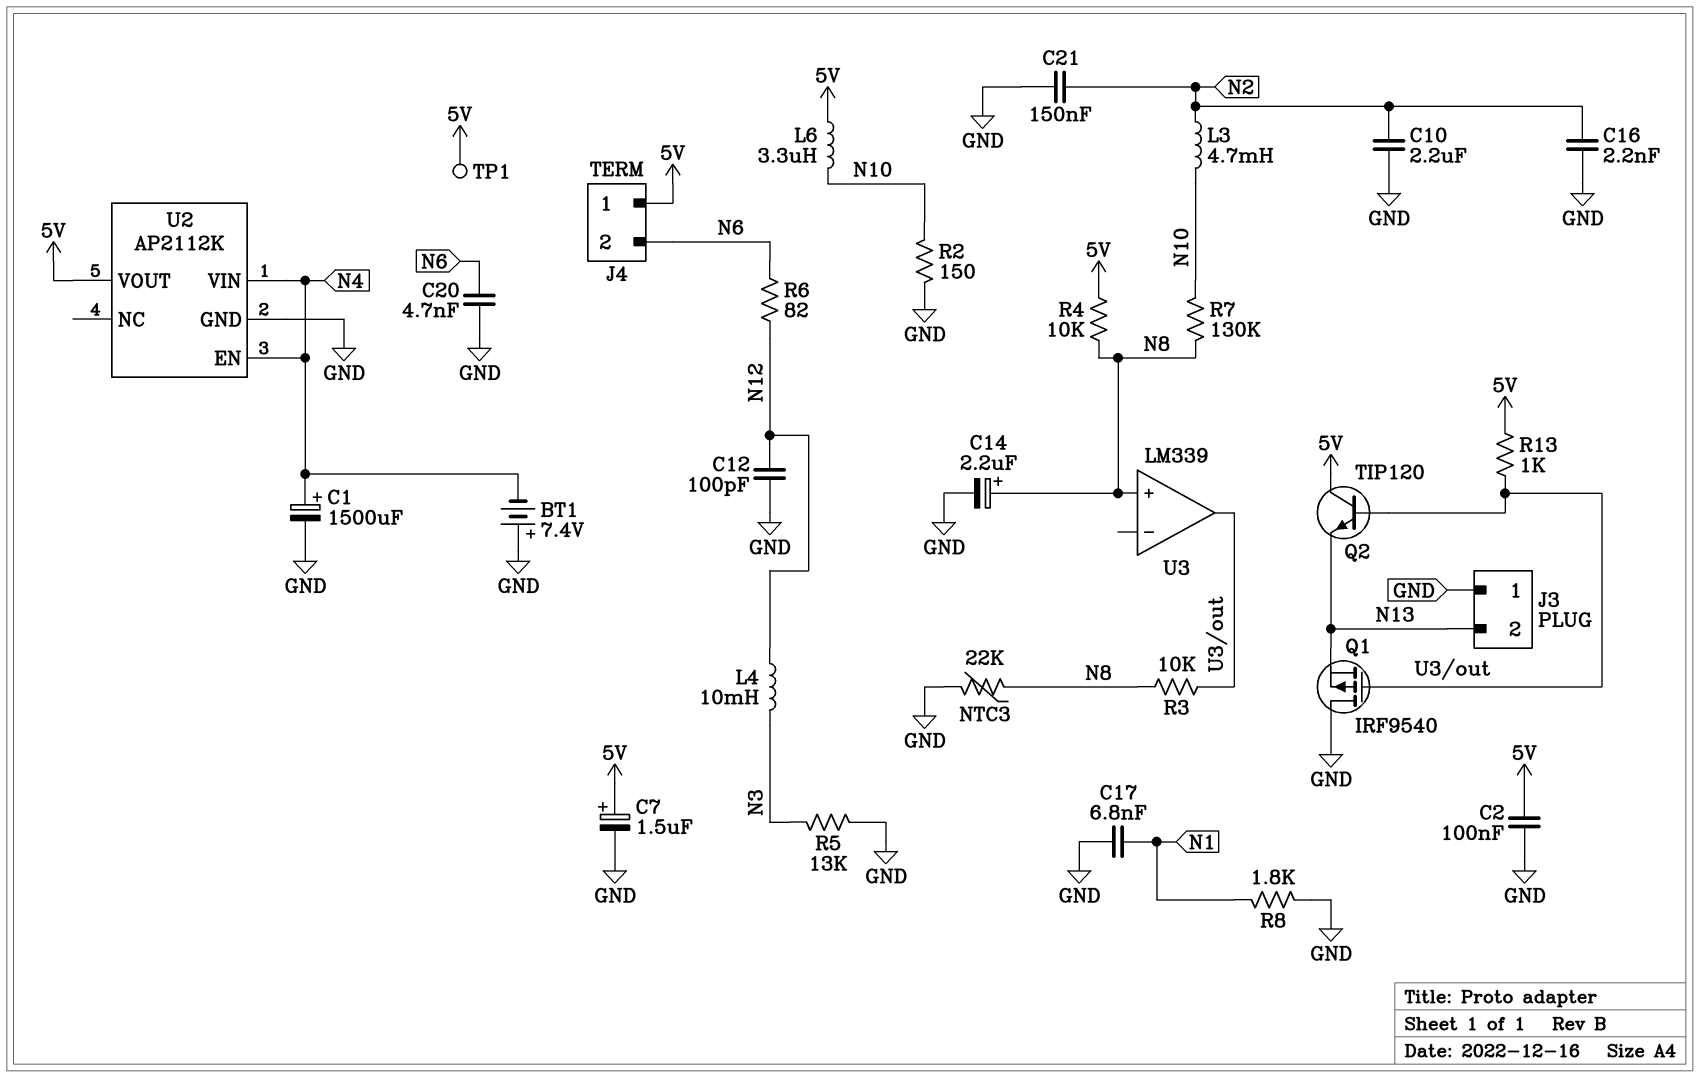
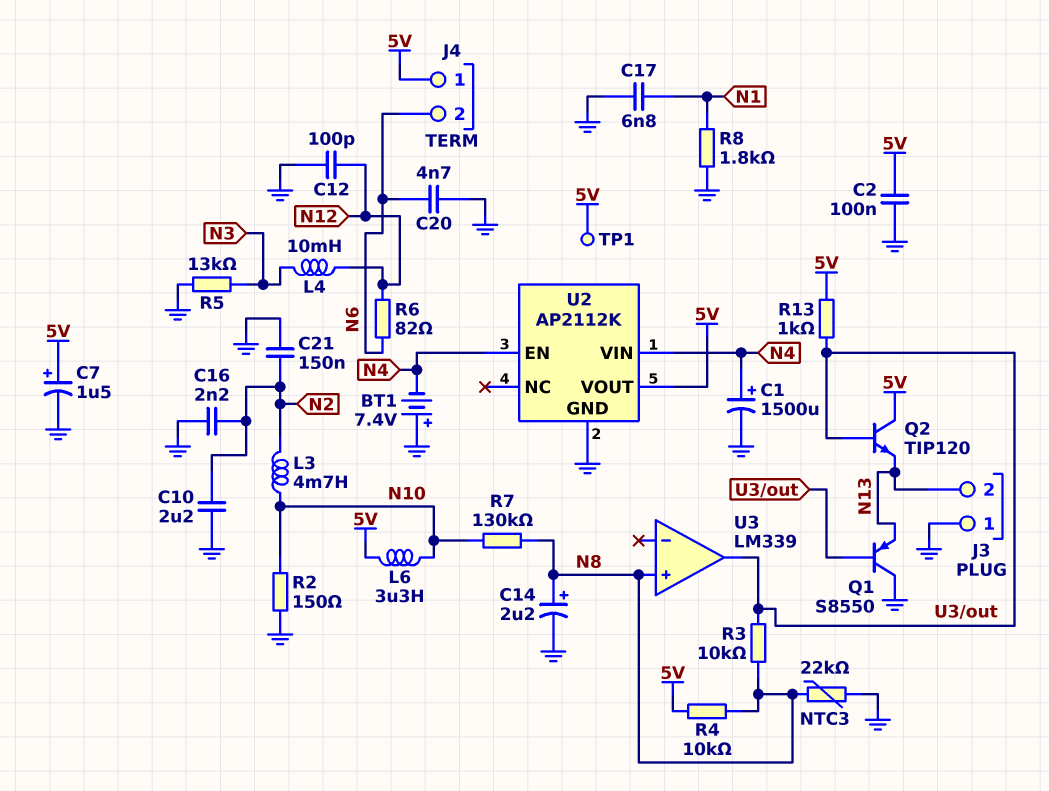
Q1: PMOS IRF9540 (G U3/out, D GND, S N13) -> PNP S8550 (B U3/out, C GND, E N13)

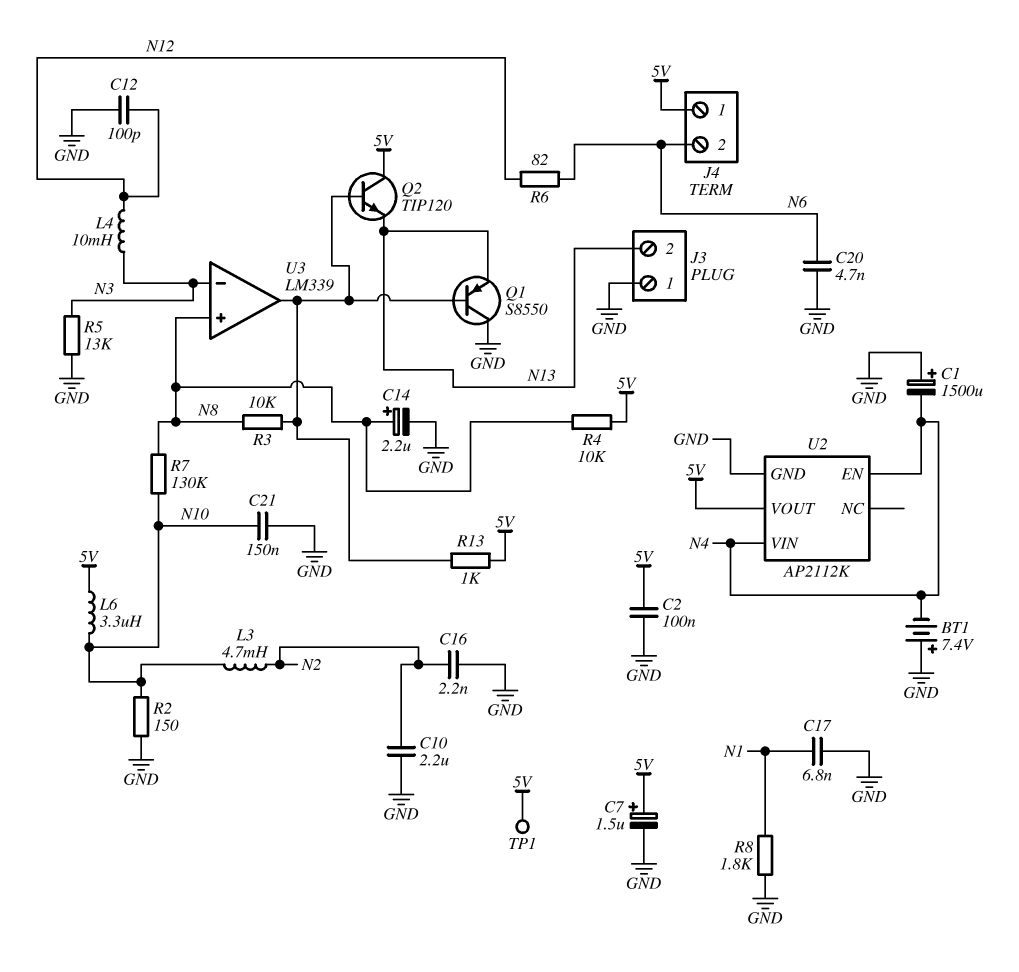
C1: 1500uF (plus N4, minus GND) -> 1500uF (plus GND, minus N4)
C21: 150nF (GND, N2) -> 150nF (GND, N10)
NTC3: 22k (GND, N8) -> none
U3 pin in-: none -> N3

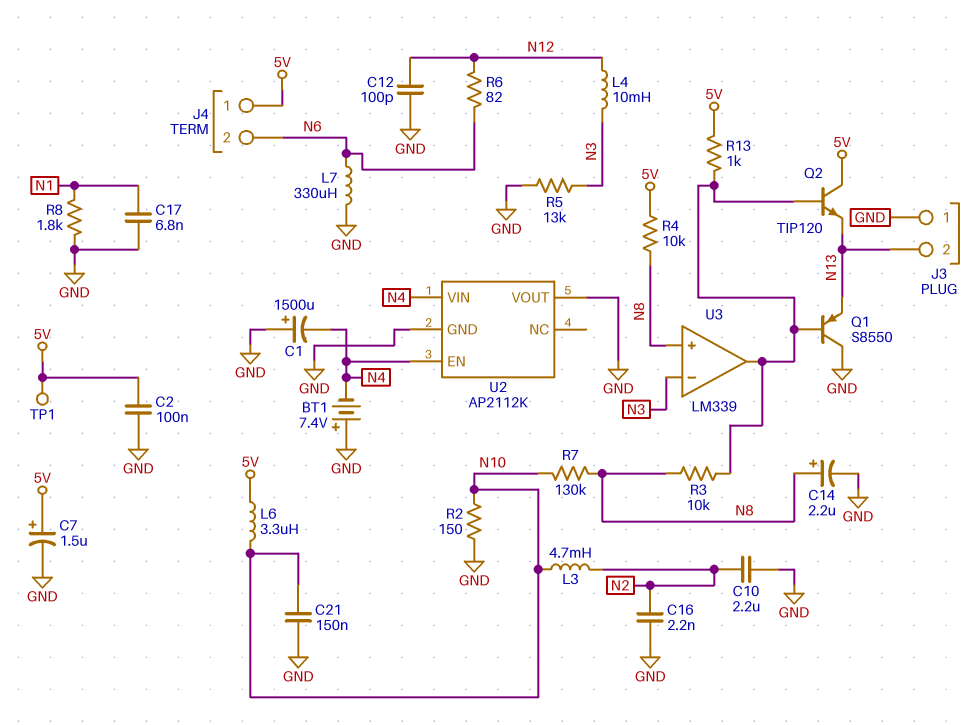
C20: 4.7nF (GND, N6) -> none
L7: none -> 330uH (GND, N6)
U2 pin VOUT: 5V -> GND

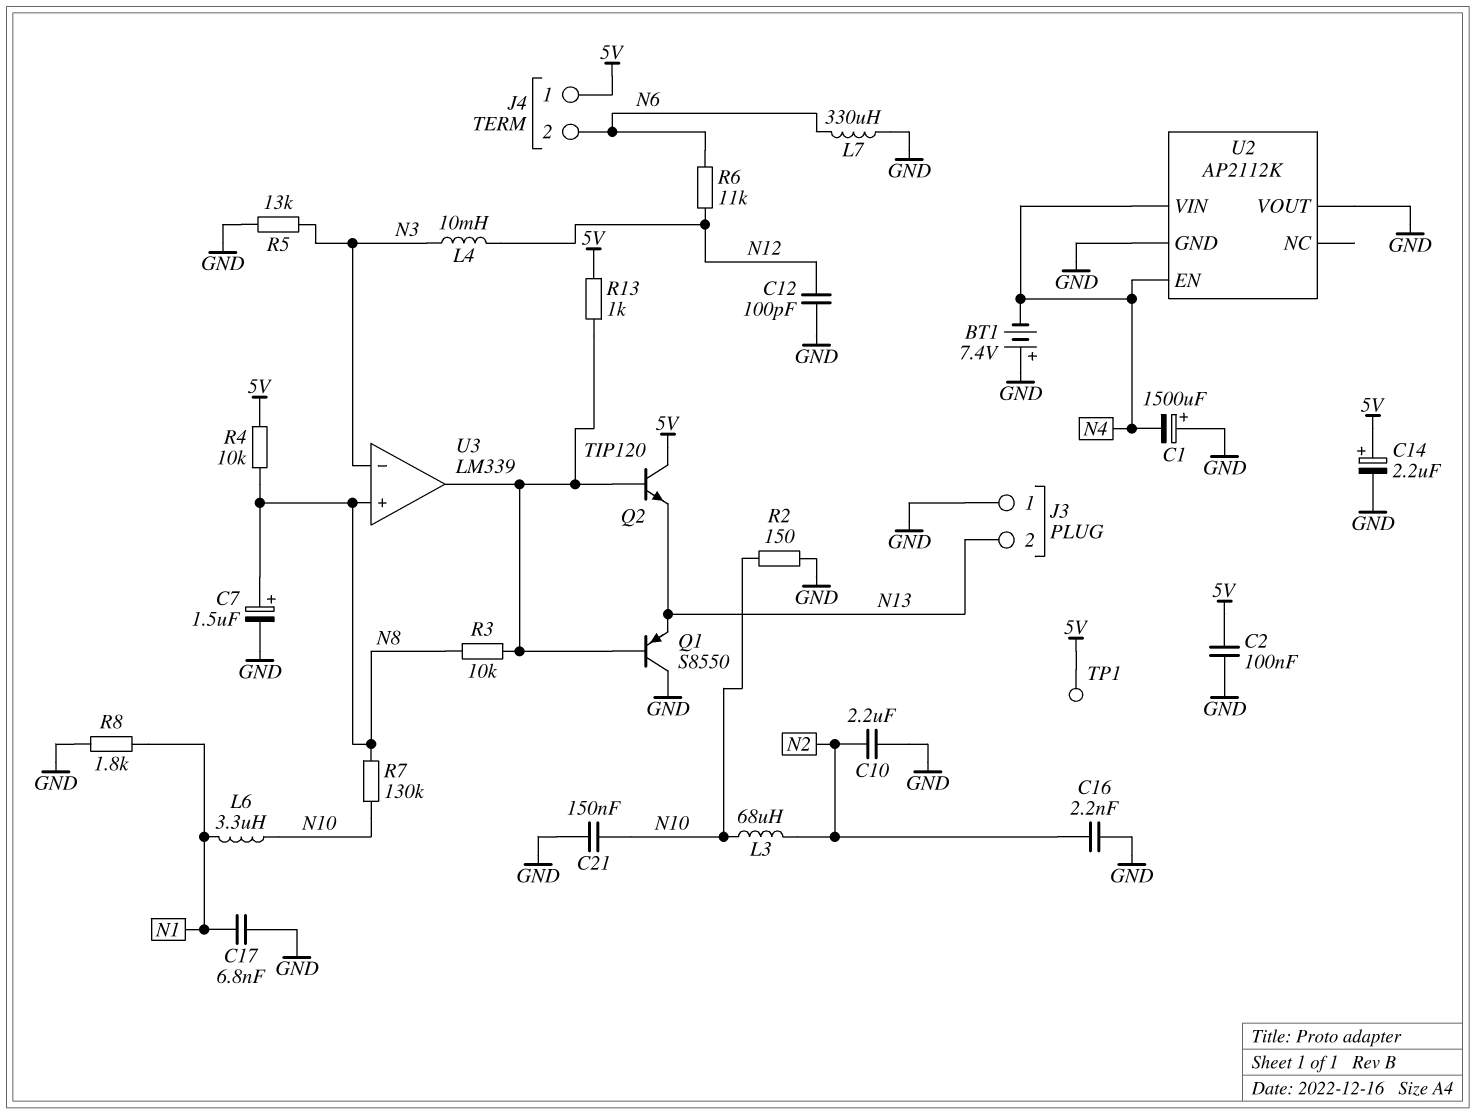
C7: 1.5uF (plus 5V, minus GND) -> 1.5uF (plus N8, minus GND)
C14: 2.2uF (plus N8, minus GND) -> 2.2uF (plus 5V, minus GND)
L3: 4.7mH (N2, N10) -> 68uH (N2, N10)
L6: 3.3uH (5V, N10) -> 3.3uH (N1, N10)
R6: 82 (N6, N12) -> 11k (N6, N12)

